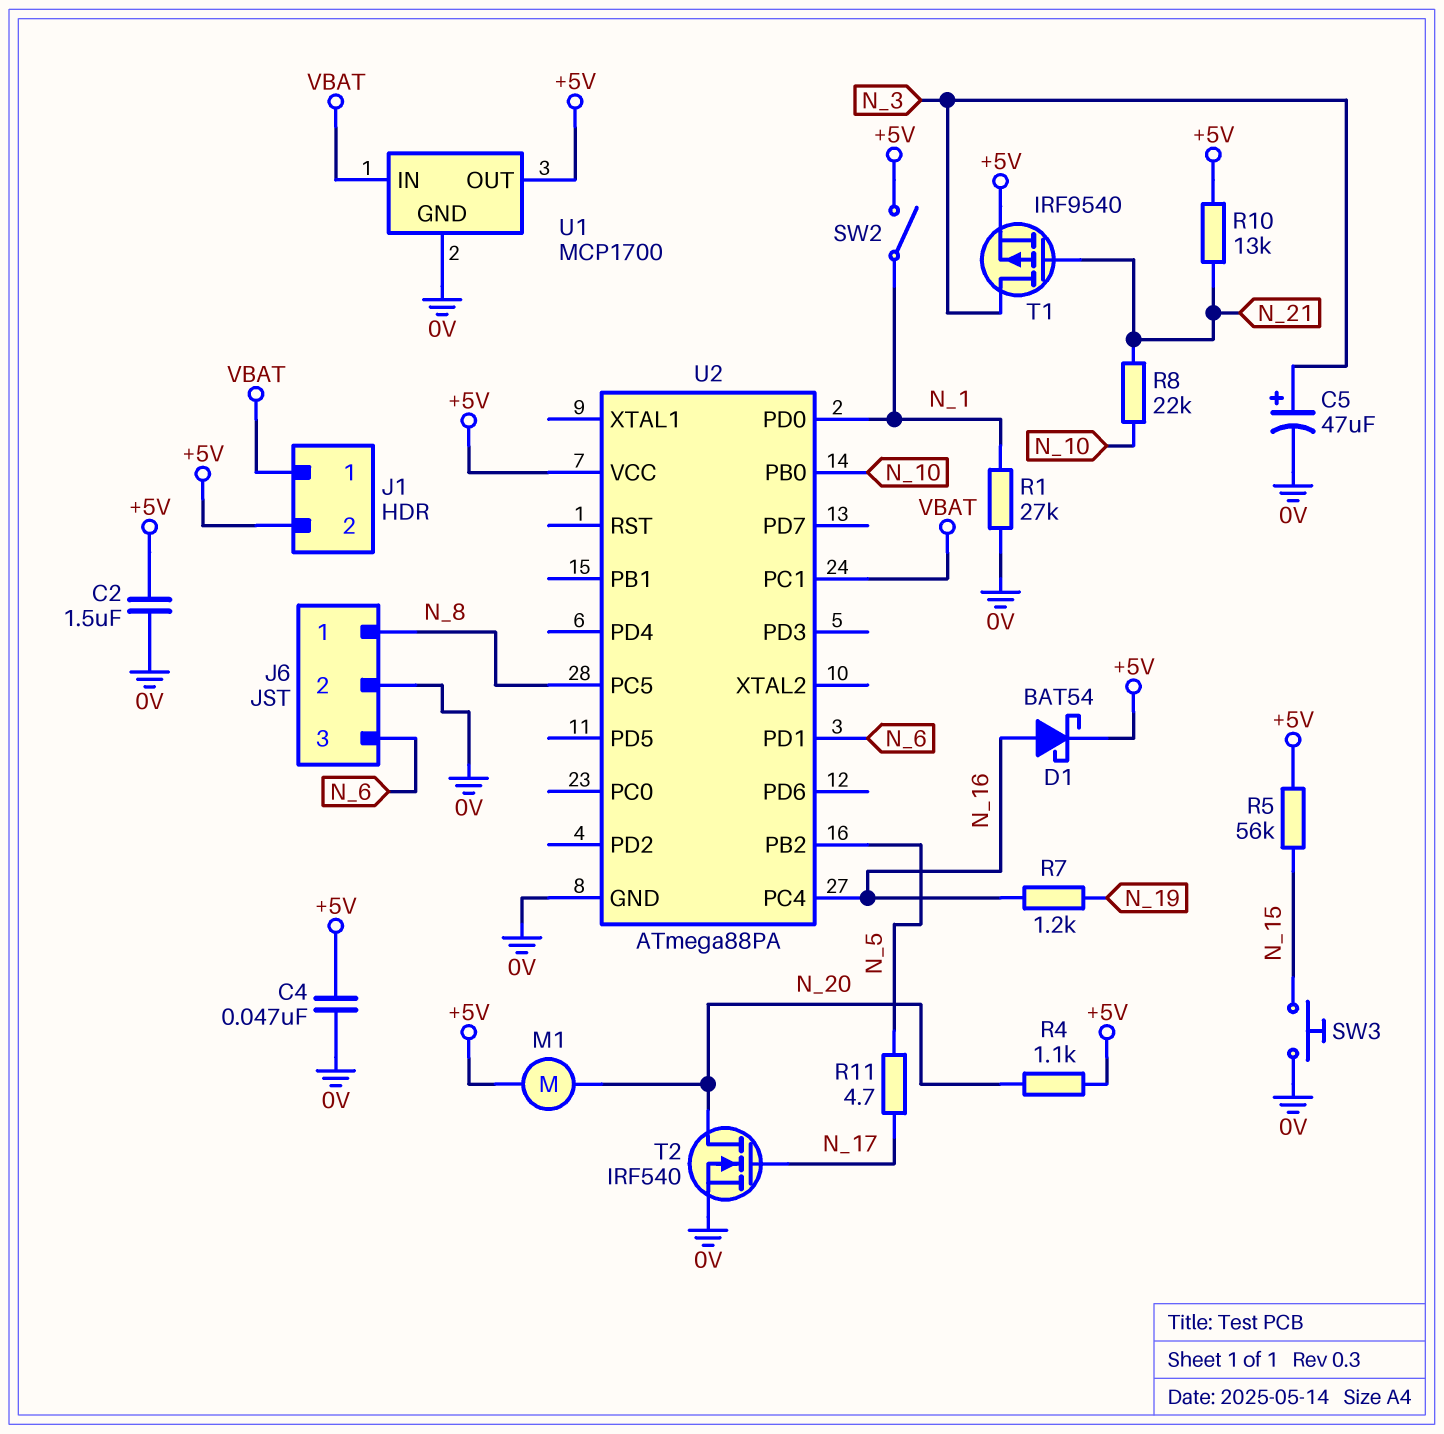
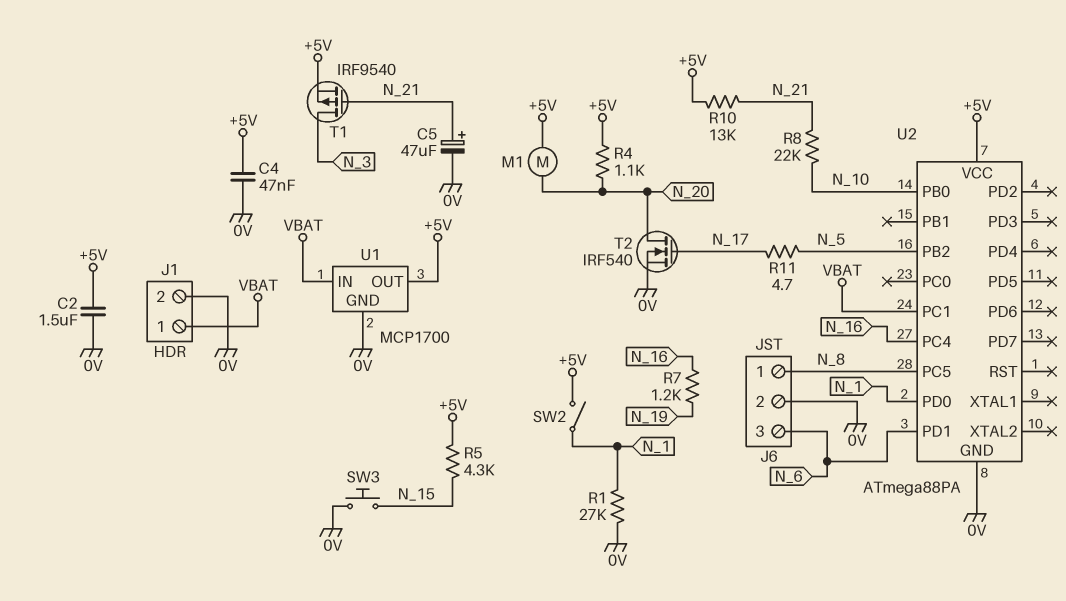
C5: 47uF (plus N_3, minus 0V) -> 47uF (plus N_21, minus 0V)
D1: schottky BAT54 (A N_16, K +5V) -> none
J1 pin 2: +5V -> 0V
R5: 56k (+5V, N_15) -> 4.3k (+5V, N_15)

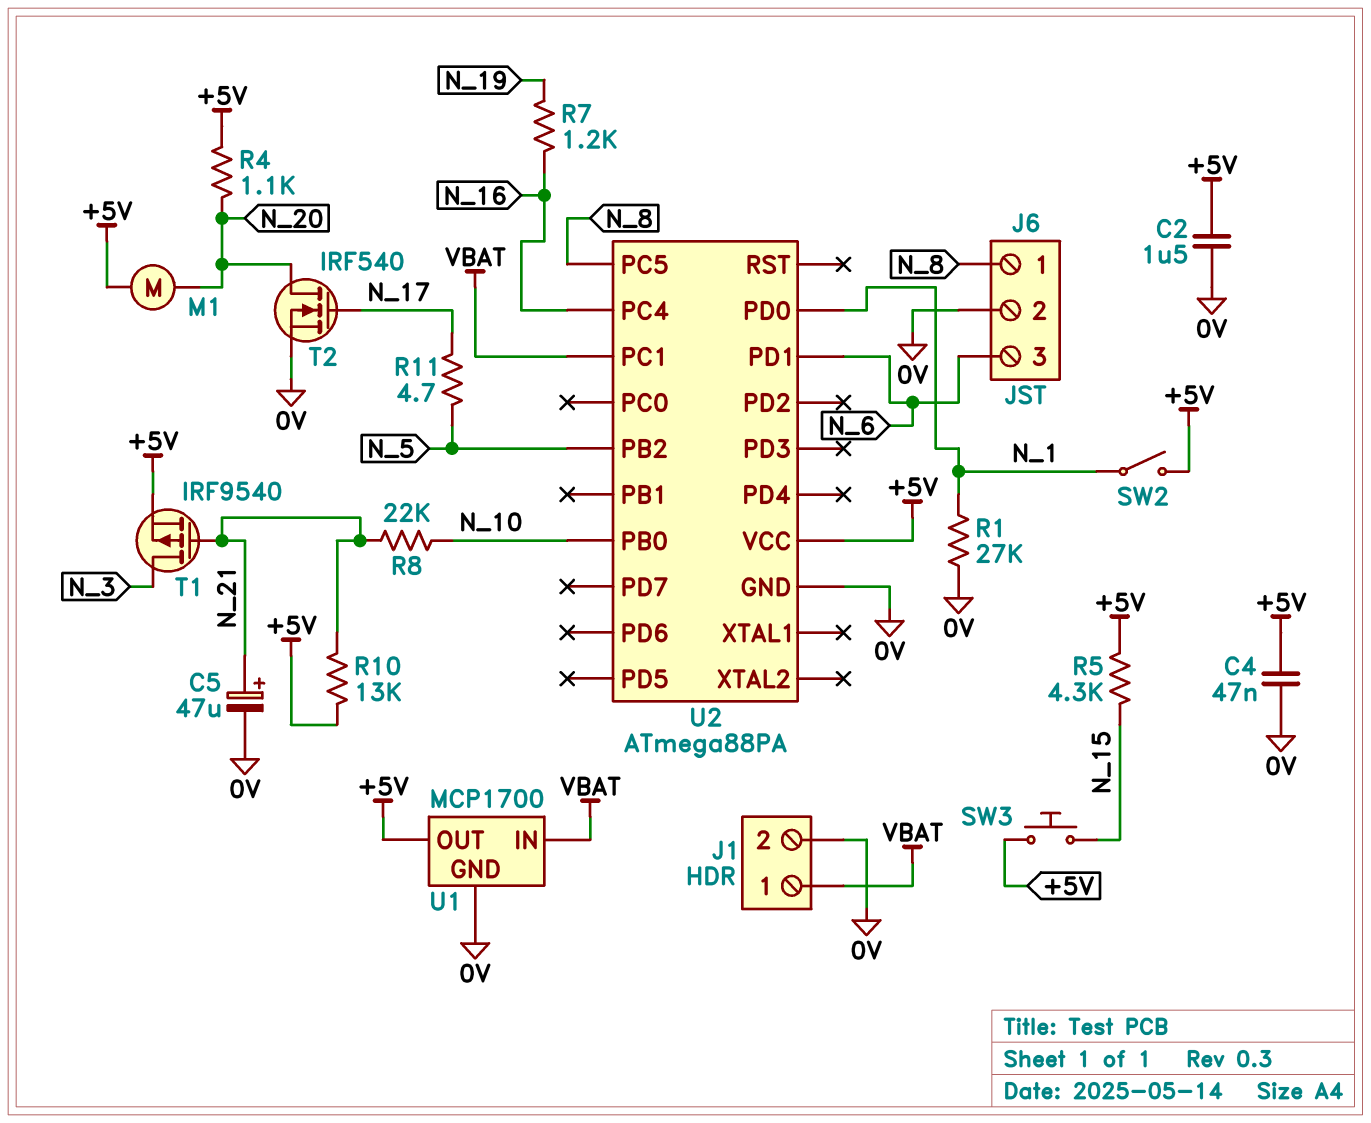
SW3: button (0V, N_15) -> button (+5V, N_15)

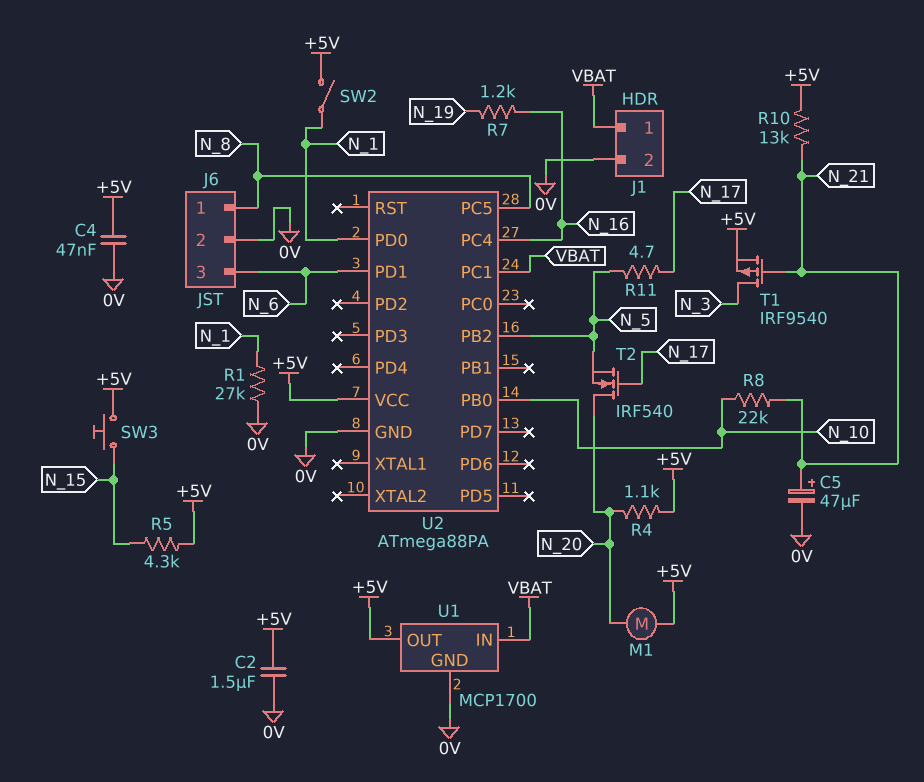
T2: NMOS IRF540 (G N_17, D N_20, S 0V) -> NMOS IRF540 (G N_17, D N_20, S N_5)

